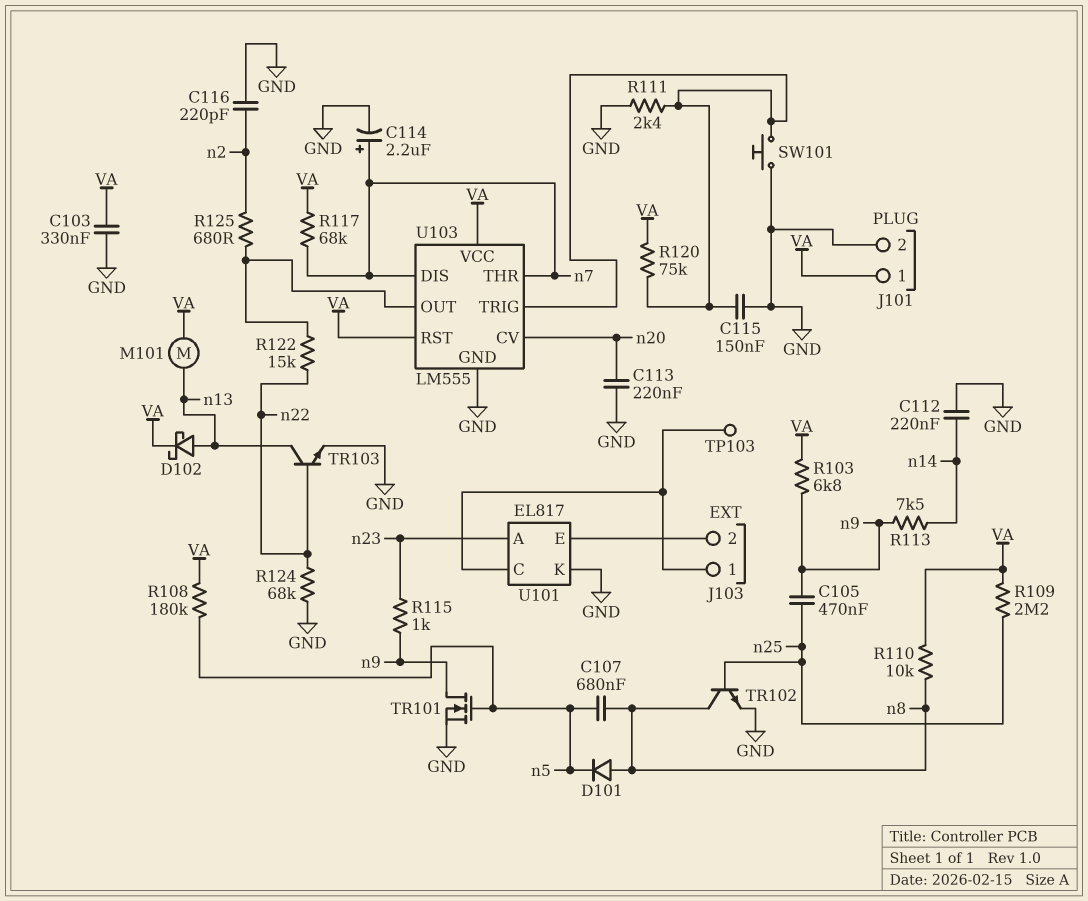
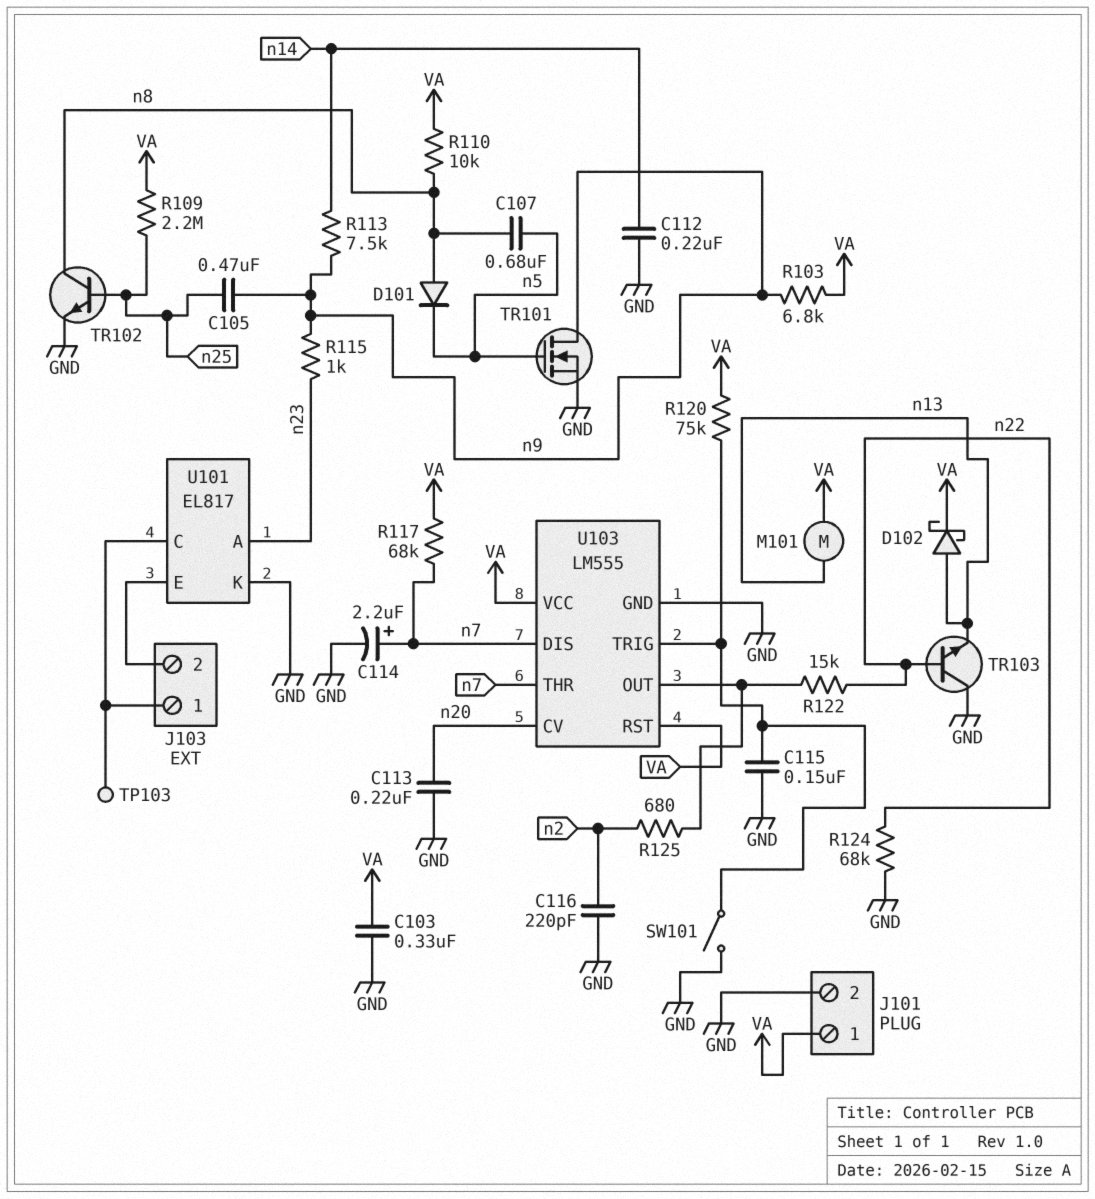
R108: 180k (VA, n5) -> none
R111: 2.4k (GND, U103/TRIG) -> none
SW101: button (GND, U103/TRIG) -> switch (GND, U103/TRIG)
TR103: NPN (B n22, C n13, E GND) -> NPN (B n22, C GND, E n13)

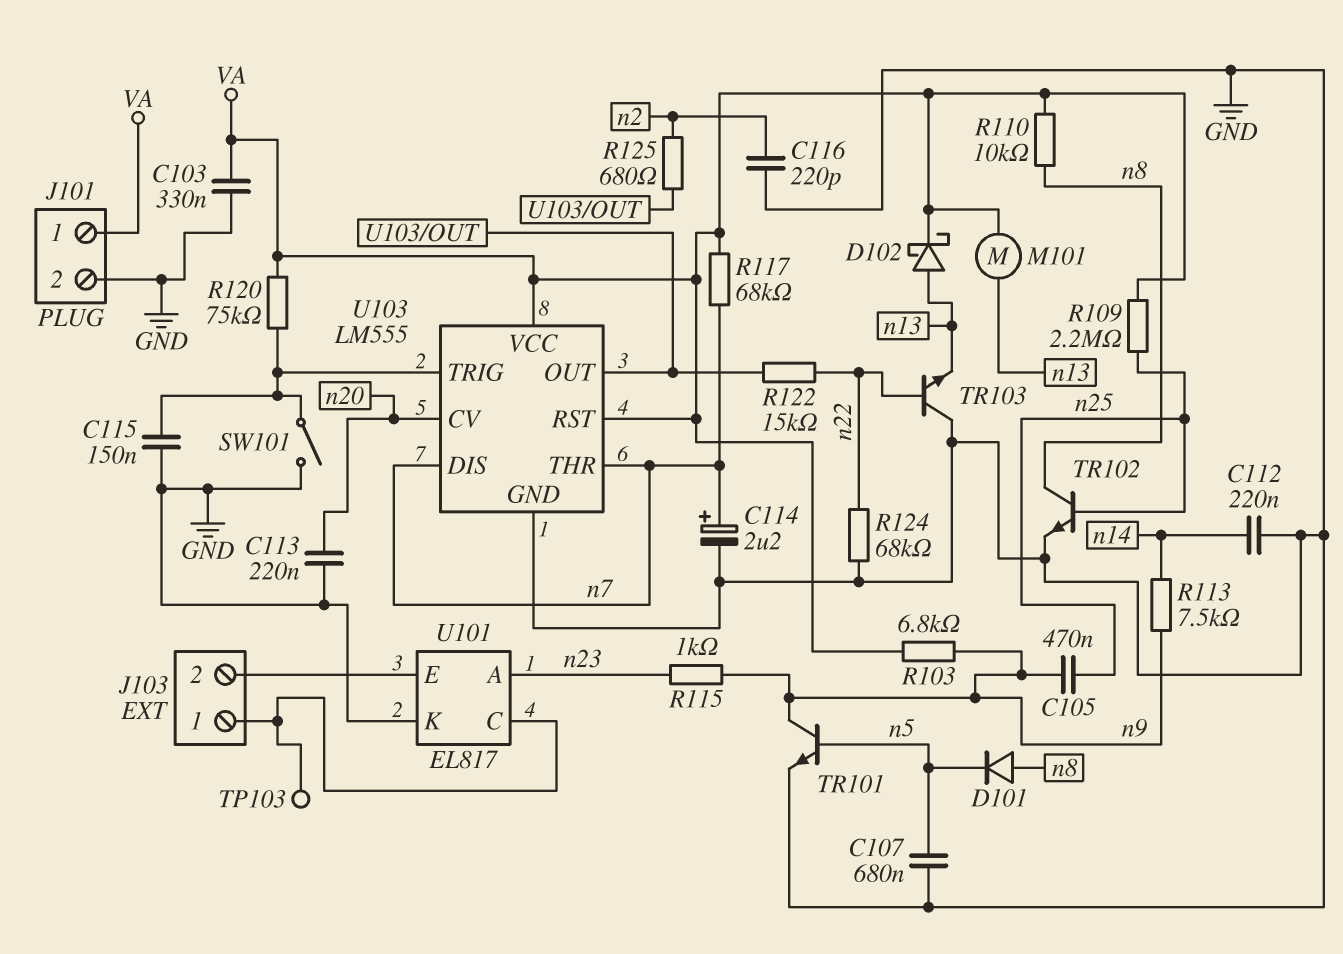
C107: 680nF (n5, n8) -> 680nF (GND, n5)
TR101: NMOS (G n5, D n9, S GND) -> NPN (B n5, C n9, E GND)

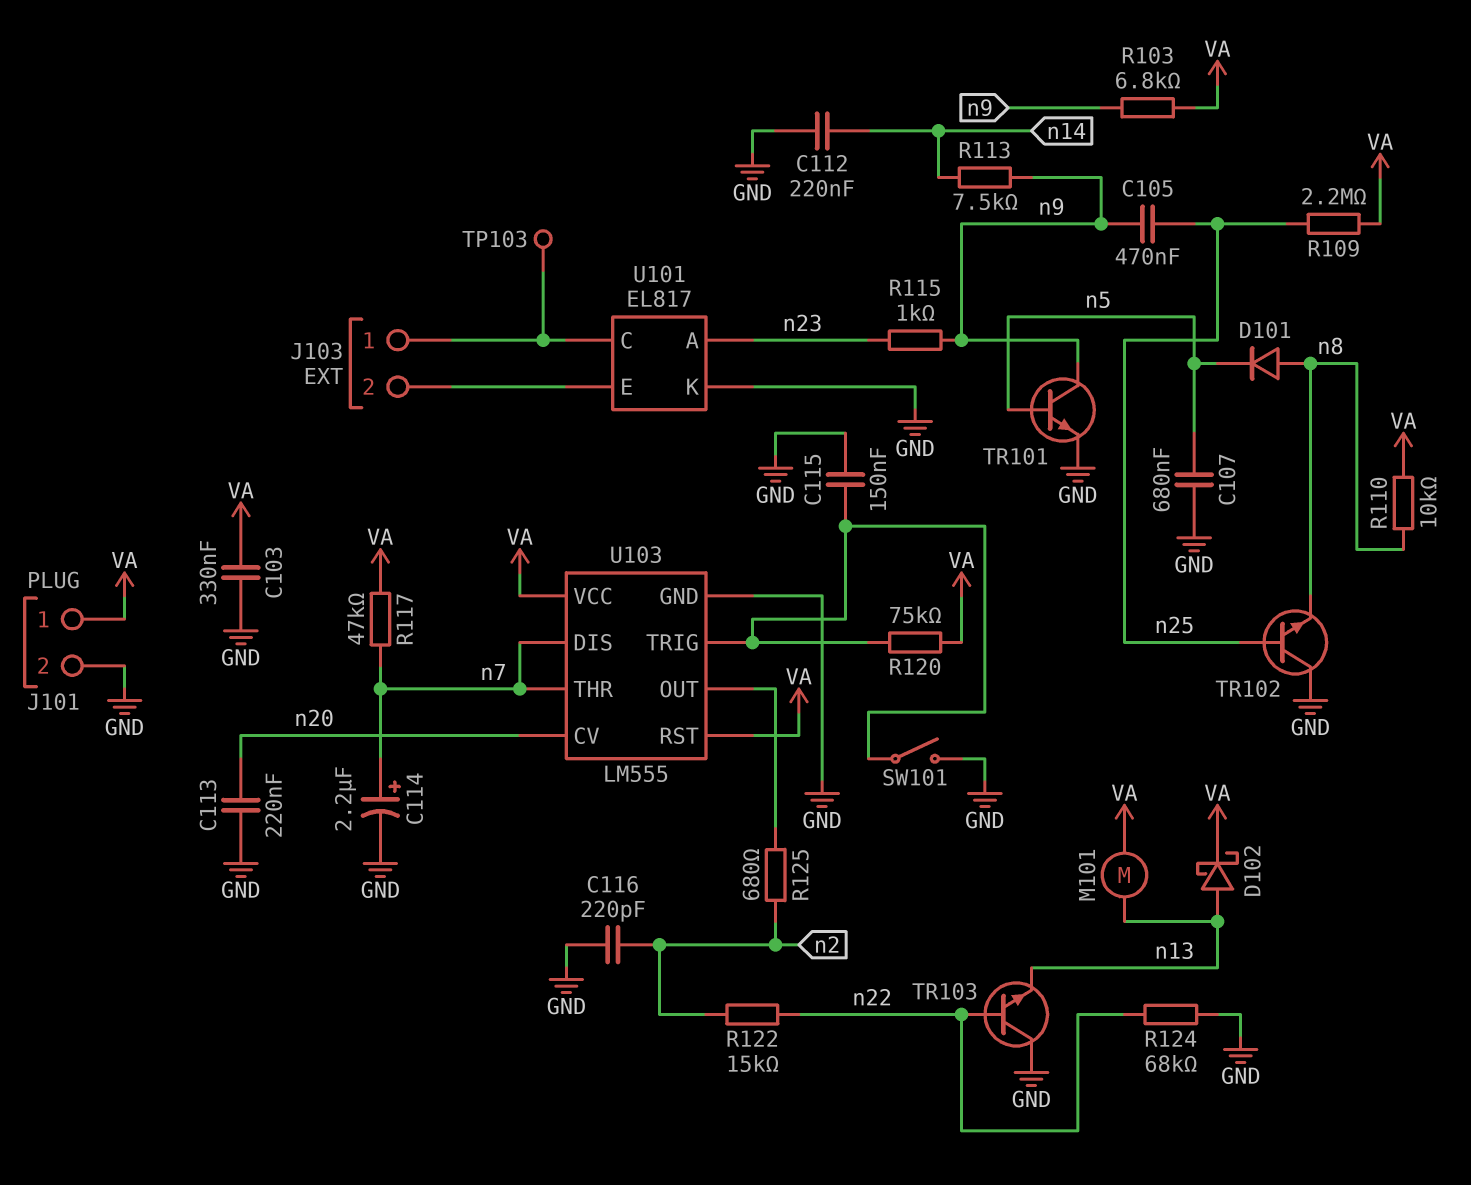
R117: 68k (VA, n7) -> 47k (VA, n7)
R122: 15k (U103/OUT, n22) -> 15k (n2, n22)
TR102: NPN (B n25, C n8, E GND) -> NPN (B n25, C GND, E n8)

